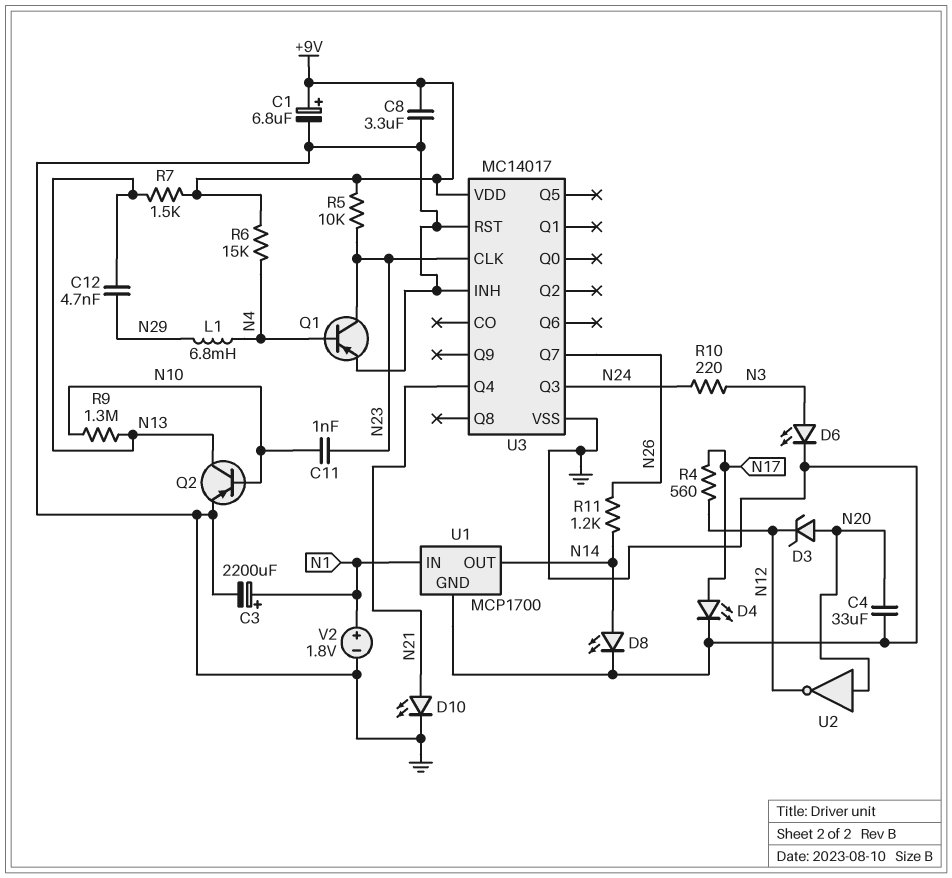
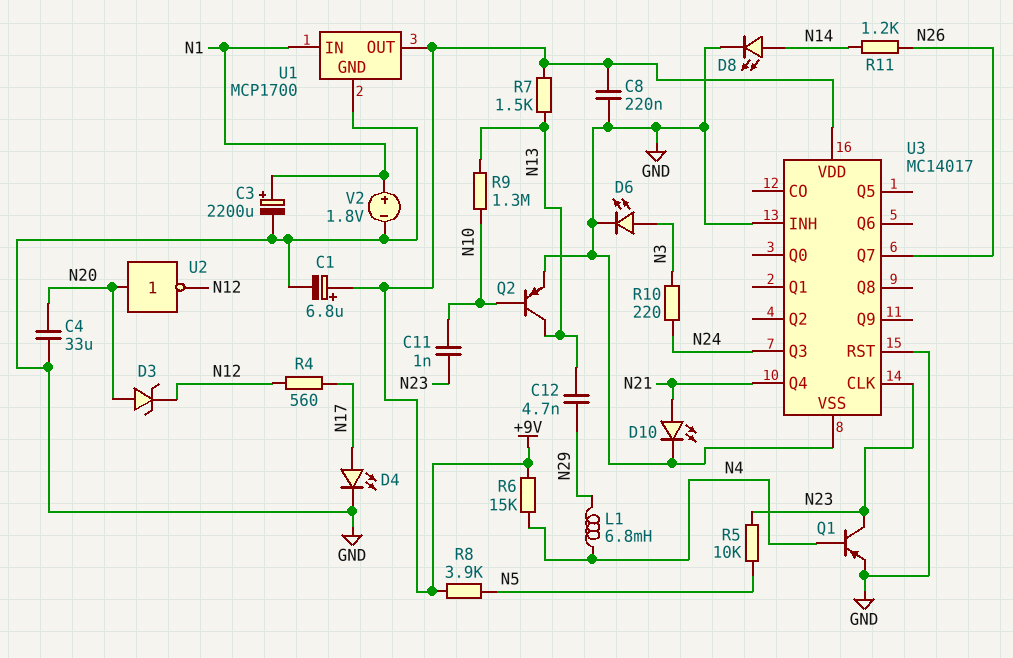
C8: 3.3uF (+9V, GND) -> 220nF (+9V, GND)
R5: 10k (+9V, N23) -> 10k (N5, N23)
R8: none -> 3.9k (+9V, N5)
U1 pin OUT: N14 -> +9V

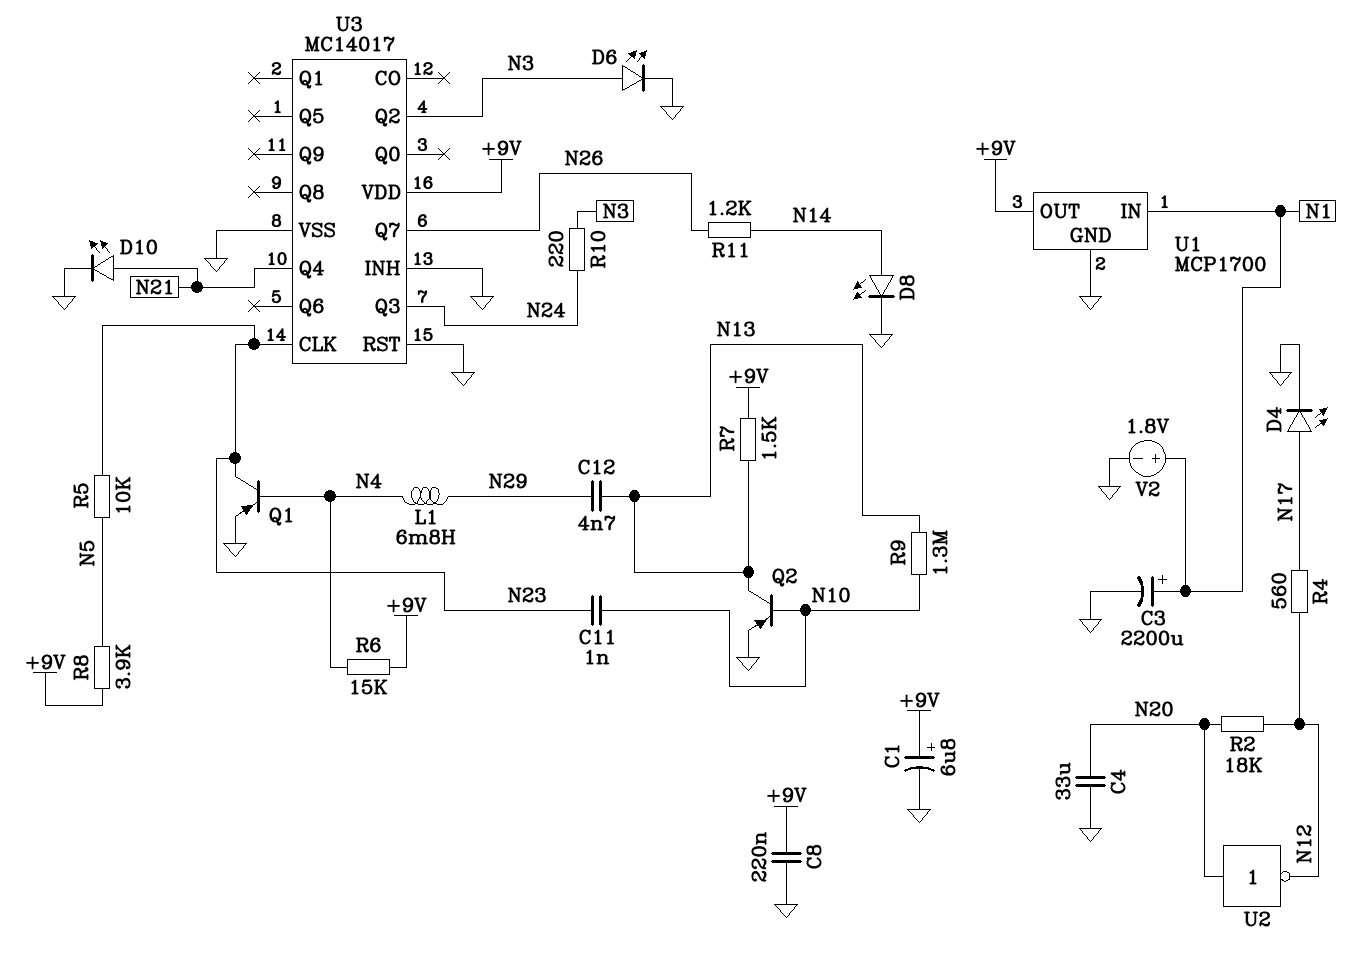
D3: zener (A N20, K N12) -> none
R2: none -> 18k (N12, N20)
U3 pin Q2: none -> N3

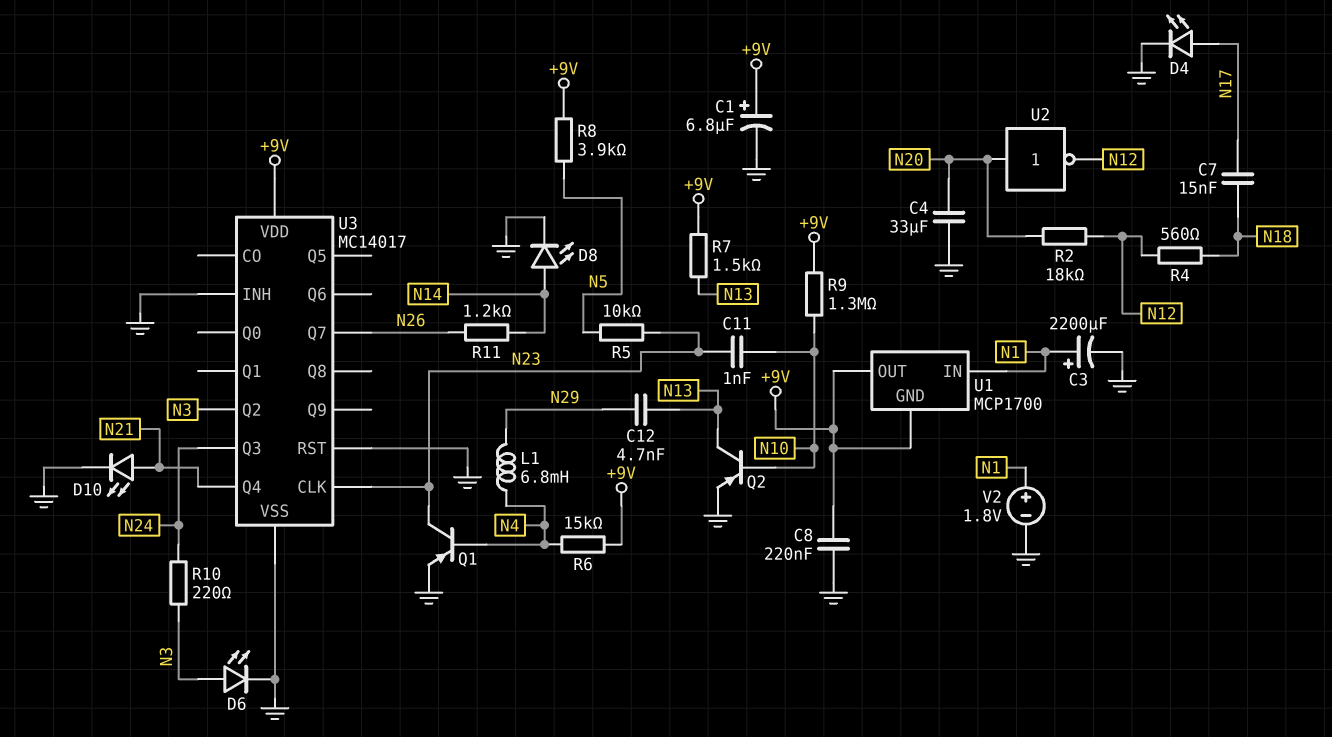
C7: none -> 15nF (N17, N18)
R4: 560 (N12, N17) -> 560 (N12, N18)
R9: 1.3M (N10, N13) -> 1.3M (+9V, N10)
U1 pin GND: GND -> +9V

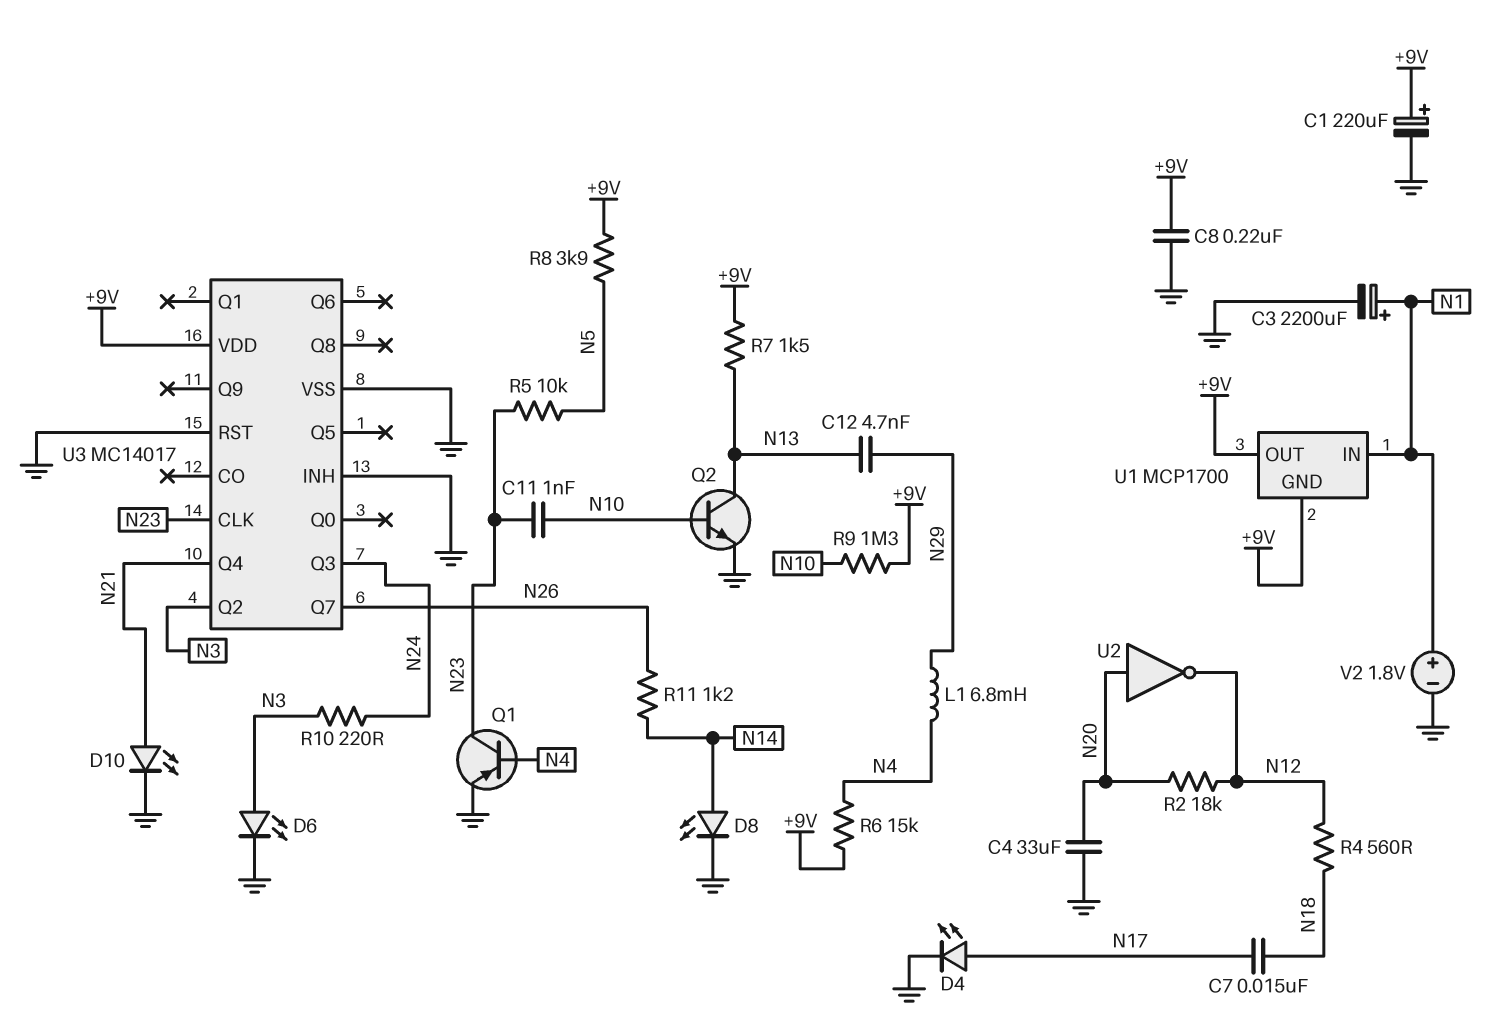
C1: 6.8uF (plus +9V, minus GND) -> 220uF (plus +9V, minus GND)
Q2: PNP (B N10, C N13, E GND) -> NPN (B N10, C N13, E GND)

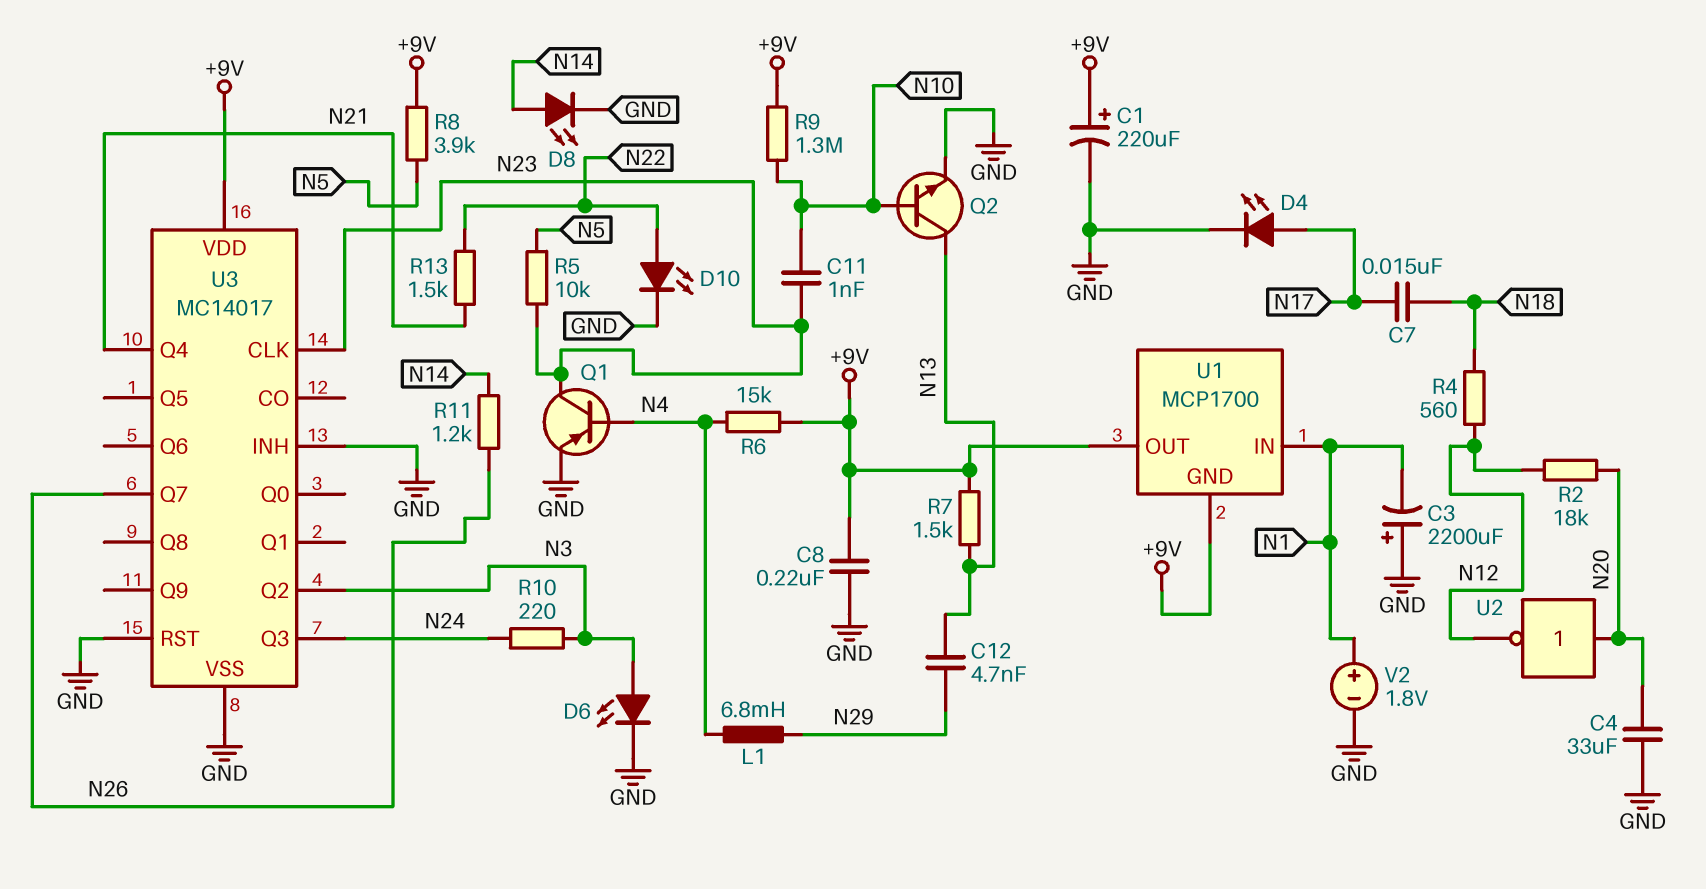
C3: 2200uF (plus N1, minus GND) -> 2200uF (plus GND, minus N1)
D10: LED (A N21, K GND) -> LED (A N22, K GND)
R13: none -> 1.5k (N21, N22)

